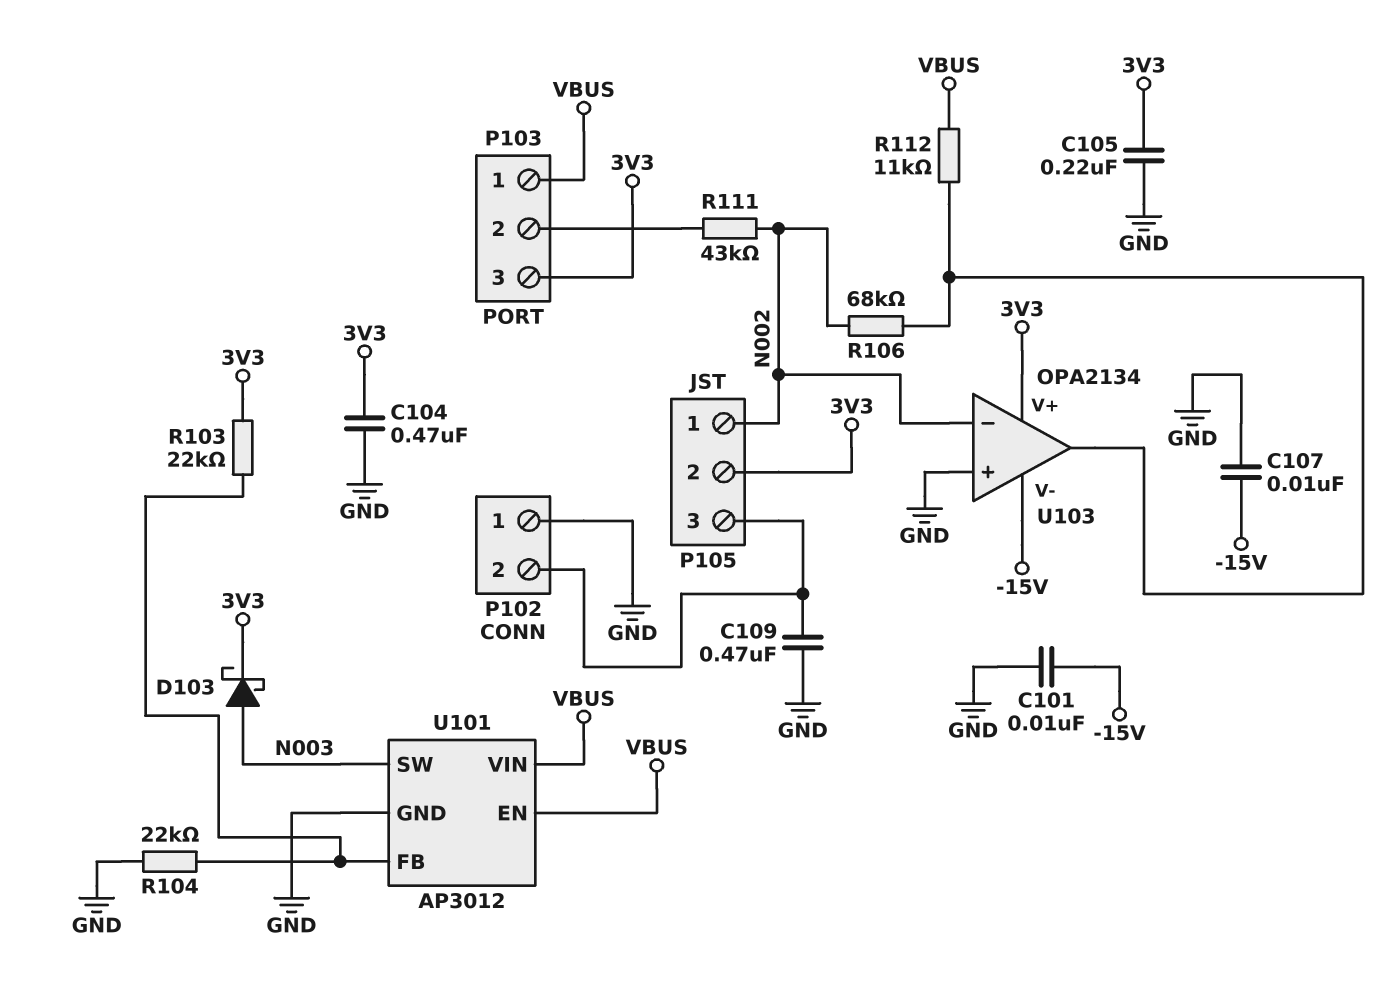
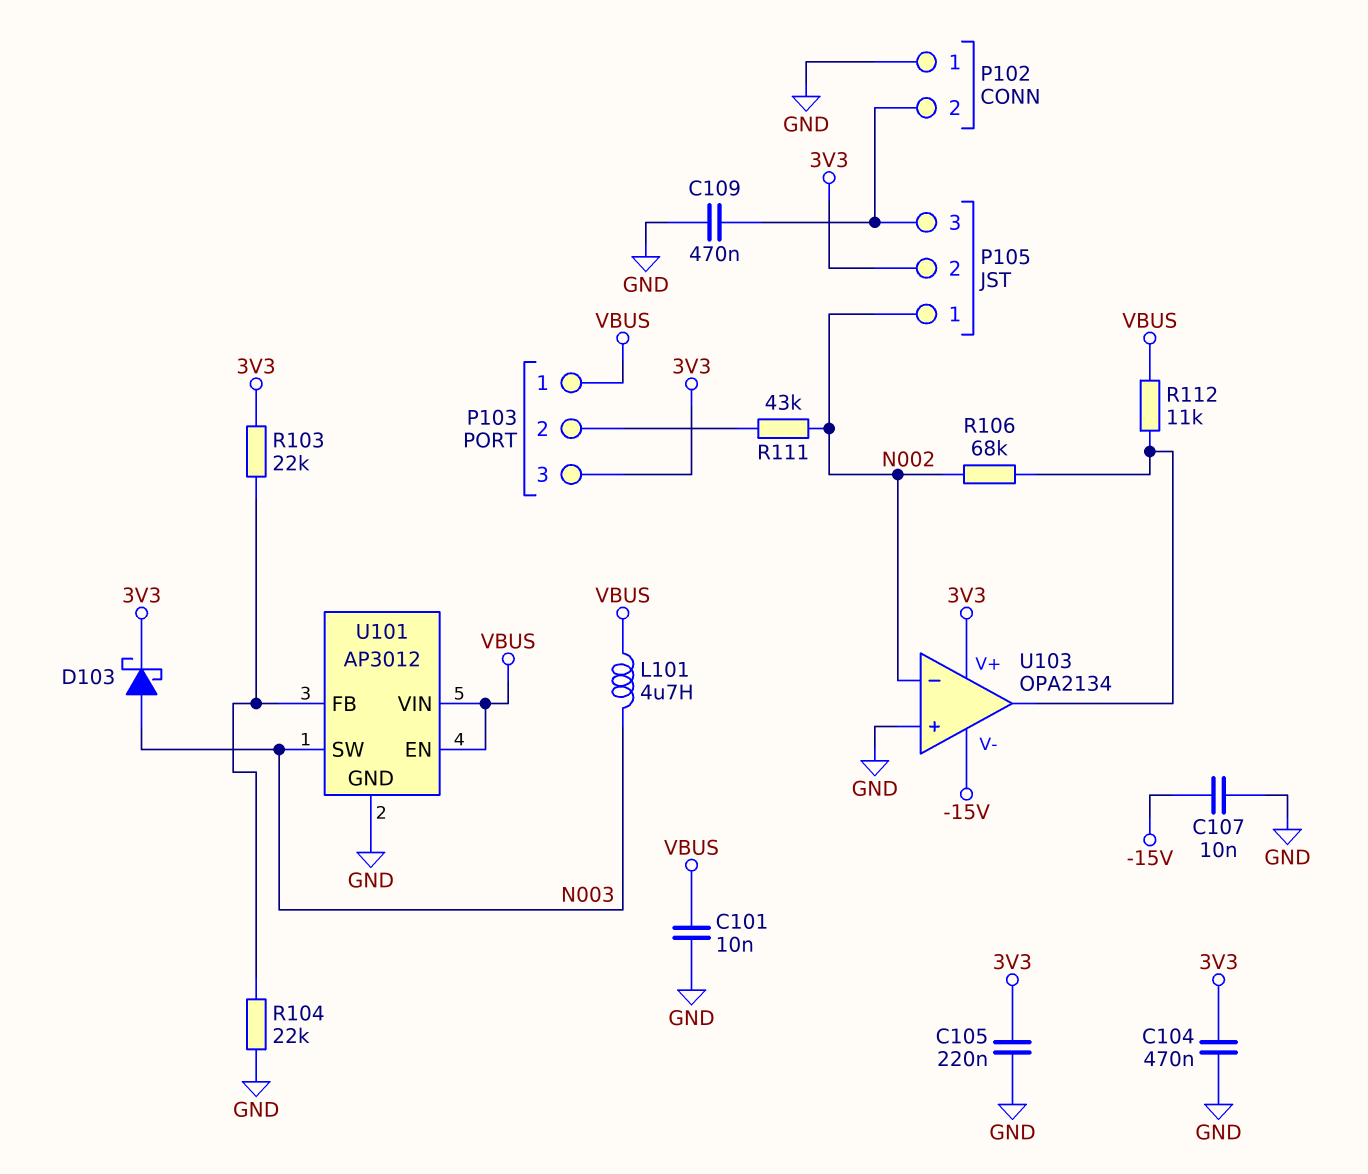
C101: 10nF (-15V, GND) -> 10nF (GND, VBUS)
L101: none -> 4.7uH (N003, VBUS)

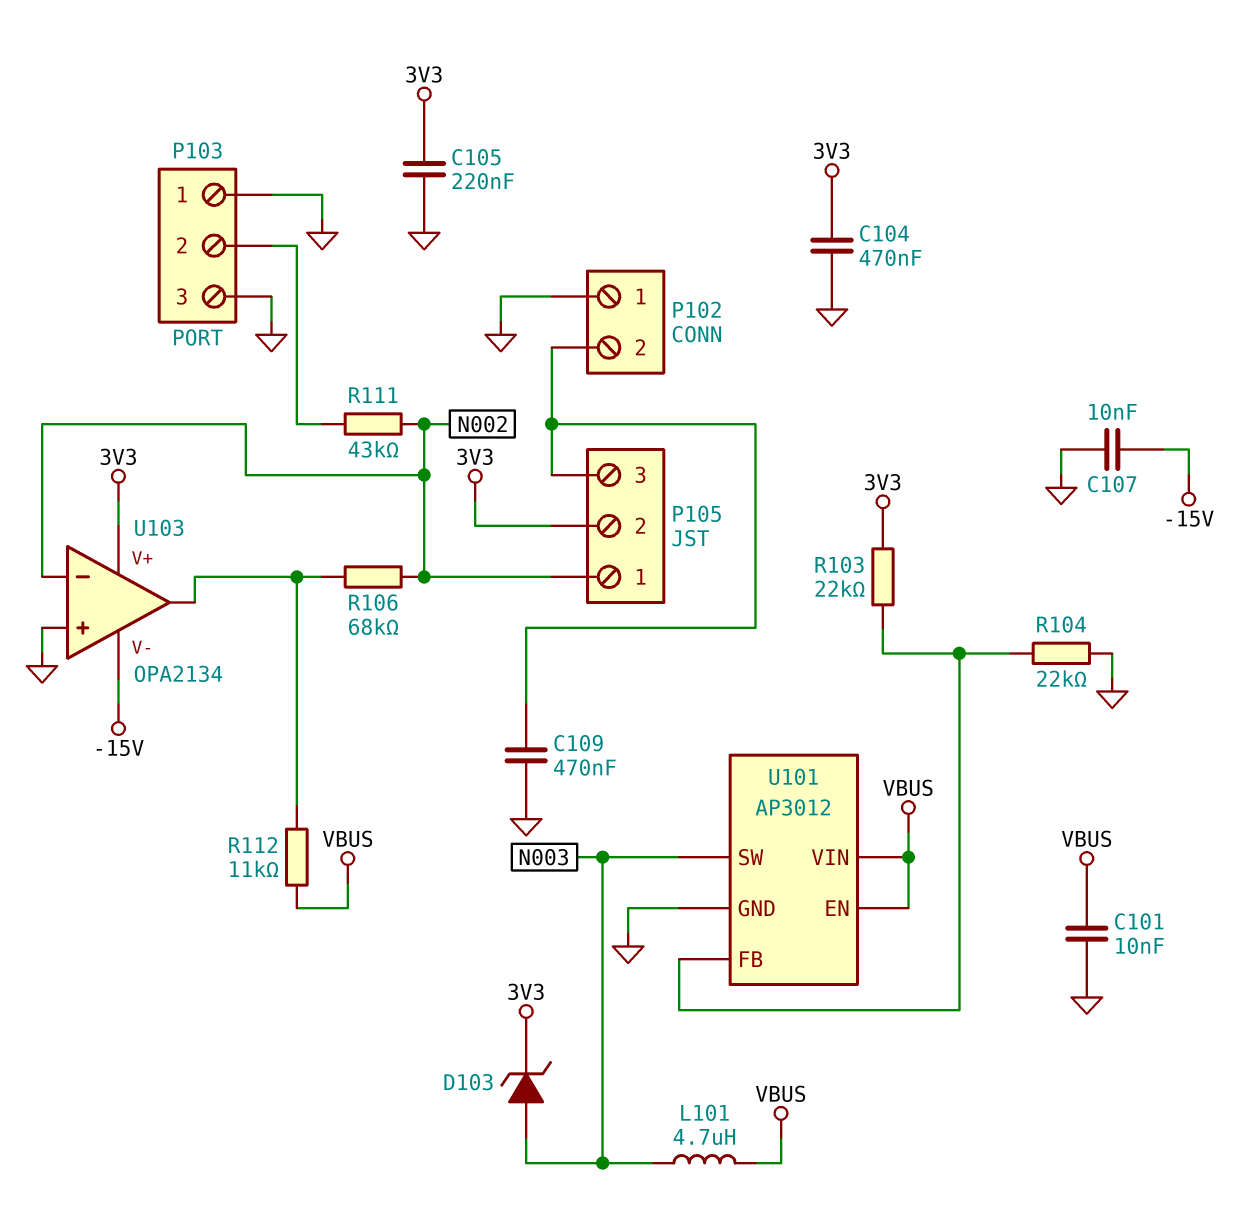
D103: schottky (A N003, K 3V3) -> zener (A N003, K 3V3)
P103 pin 1: VBUS -> GND
P103 pin 3: 3V3 -> GND

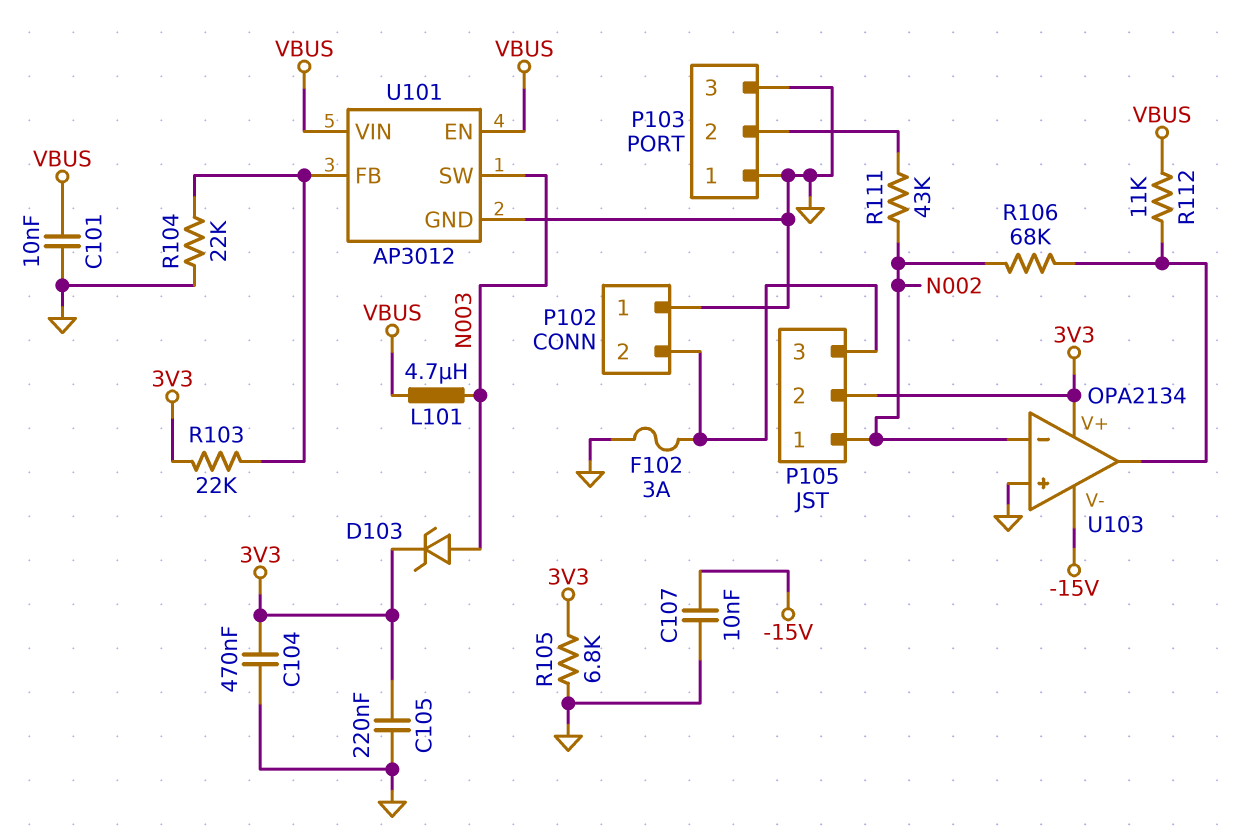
C109: 470nF (GND, P102/2) -> none
F102: none -> 3A (GND, P102/2)
R105: none -> 6.8k (3V3, GND)

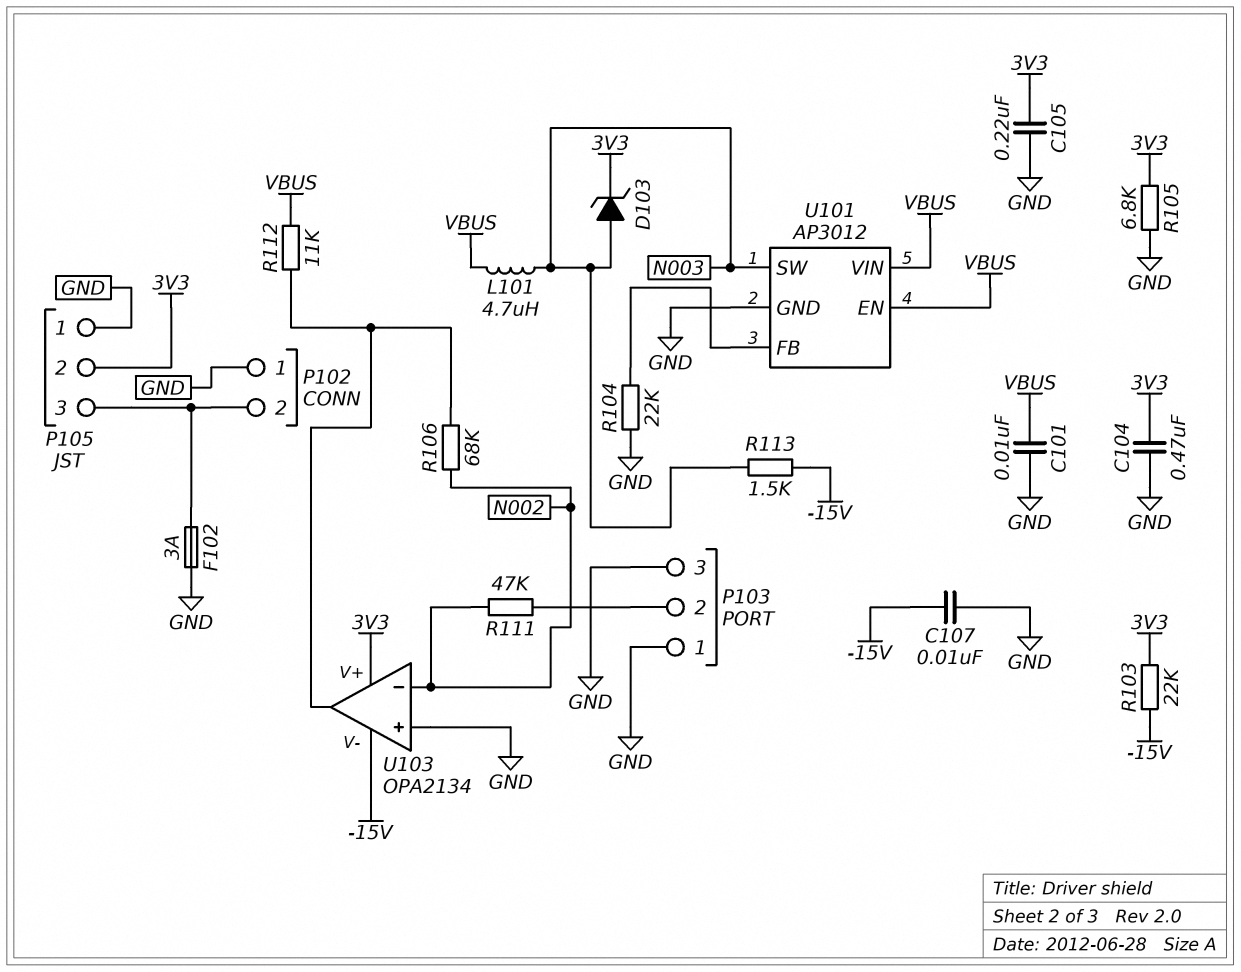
P105 pin 1: N002 -> GND
R103: 22k (3V3, U101/FB) -> 22k (-15V, 3V3)
R111: 43k (N002, P103/2) -> 47k (N002, P103/2)
R113: none -> 1.5k (-15V, N003)

